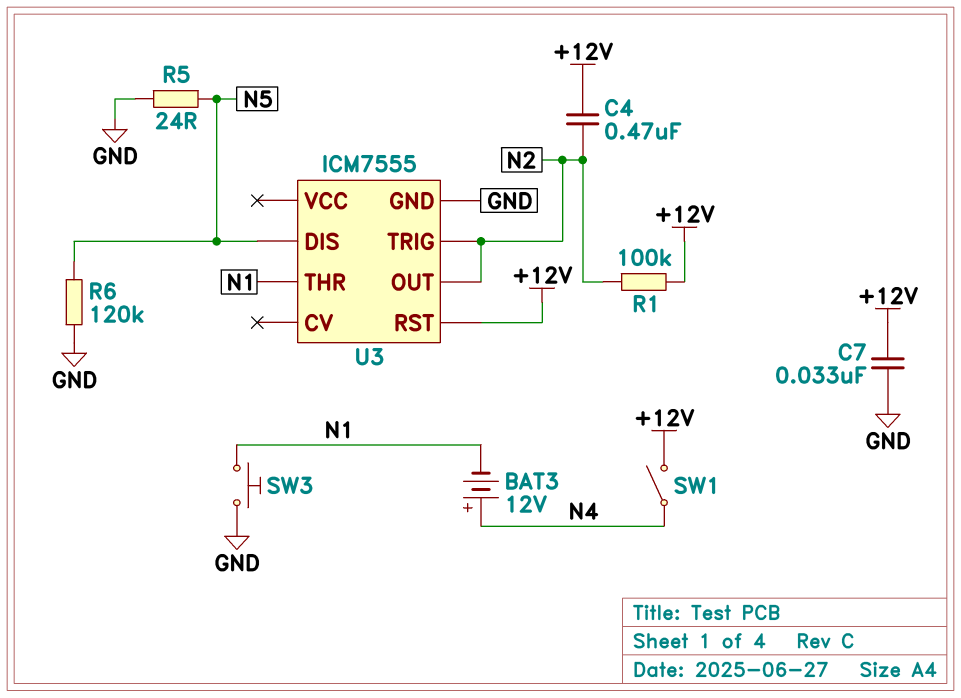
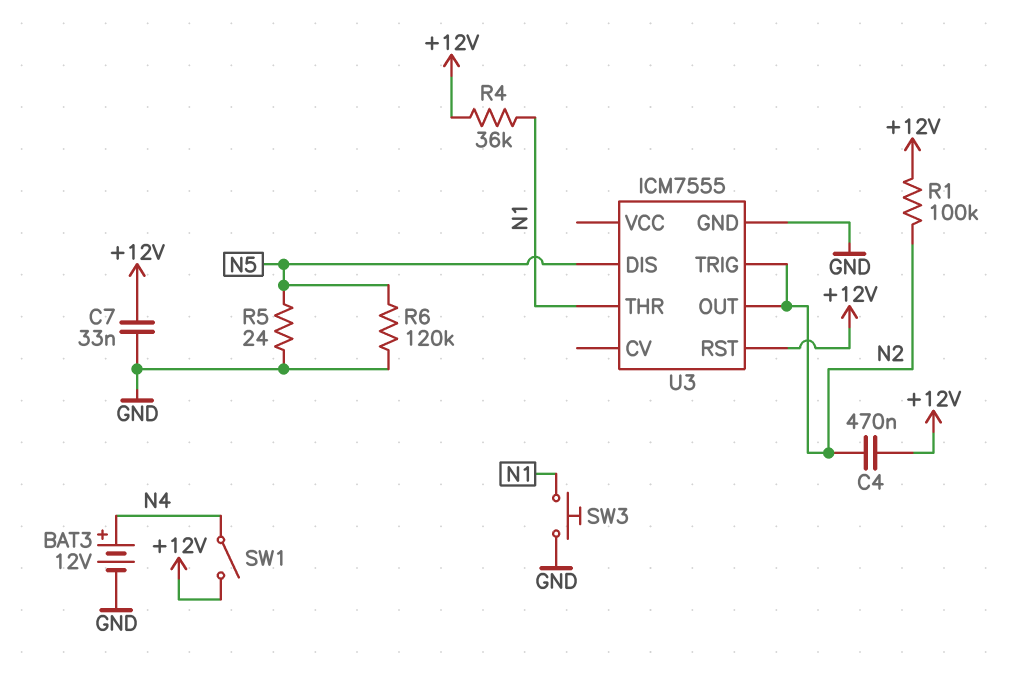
BAT3: 12V (plus N4, minus N1) -> 12V (plus N4, minus GND)
R4: none -> 36k (+12V, N1)

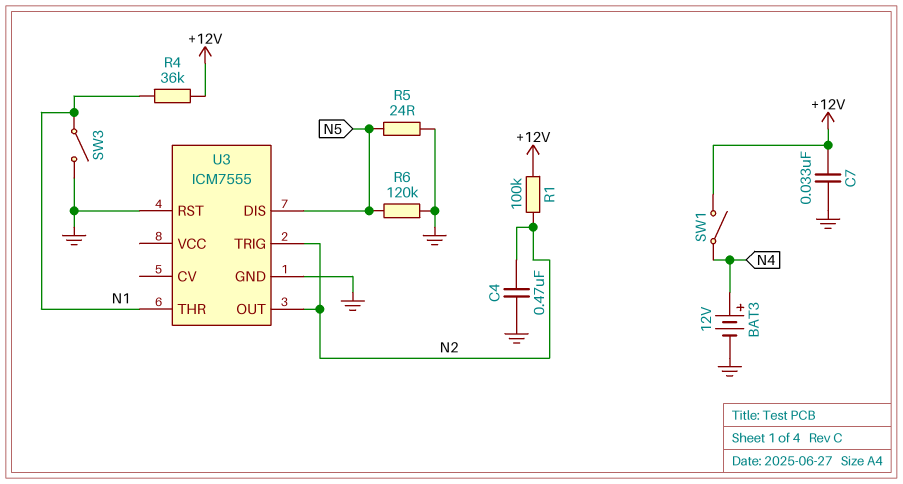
C4: 470nF (+12V, N2) -> 470nF (GND, N2)
SW3: button (GND, N1) -> switch (GND, N1)
U3 pin RST: +12V -> GND

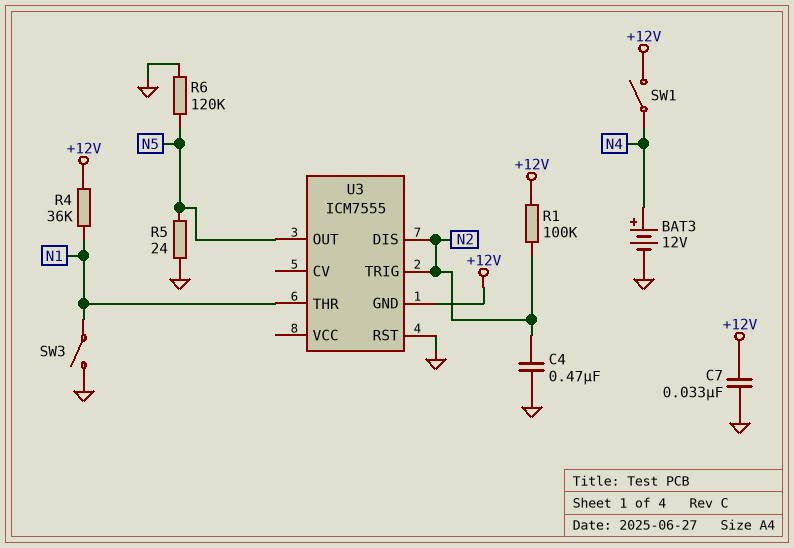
U3 pin DIS: N5 -> N2
U3 pin GND: GND -> +12V
U3 pin OUT: N2 -> N5

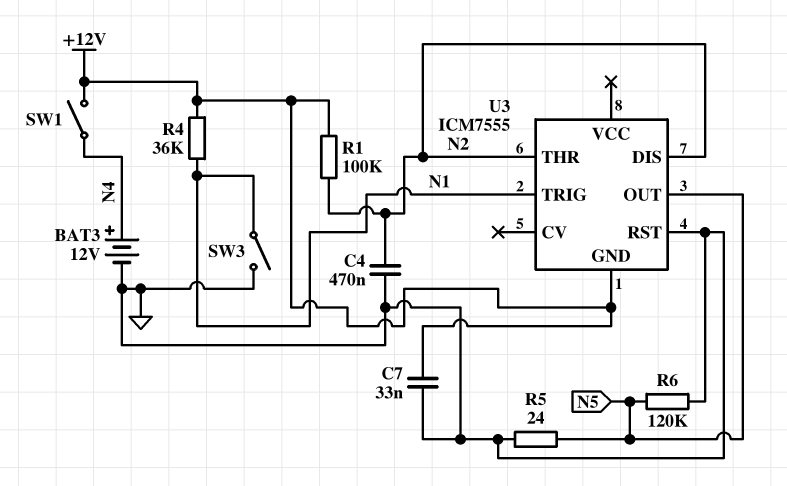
U3 pin THR: N1 -> N2
U3 pin TRIG: N2 -> N1

